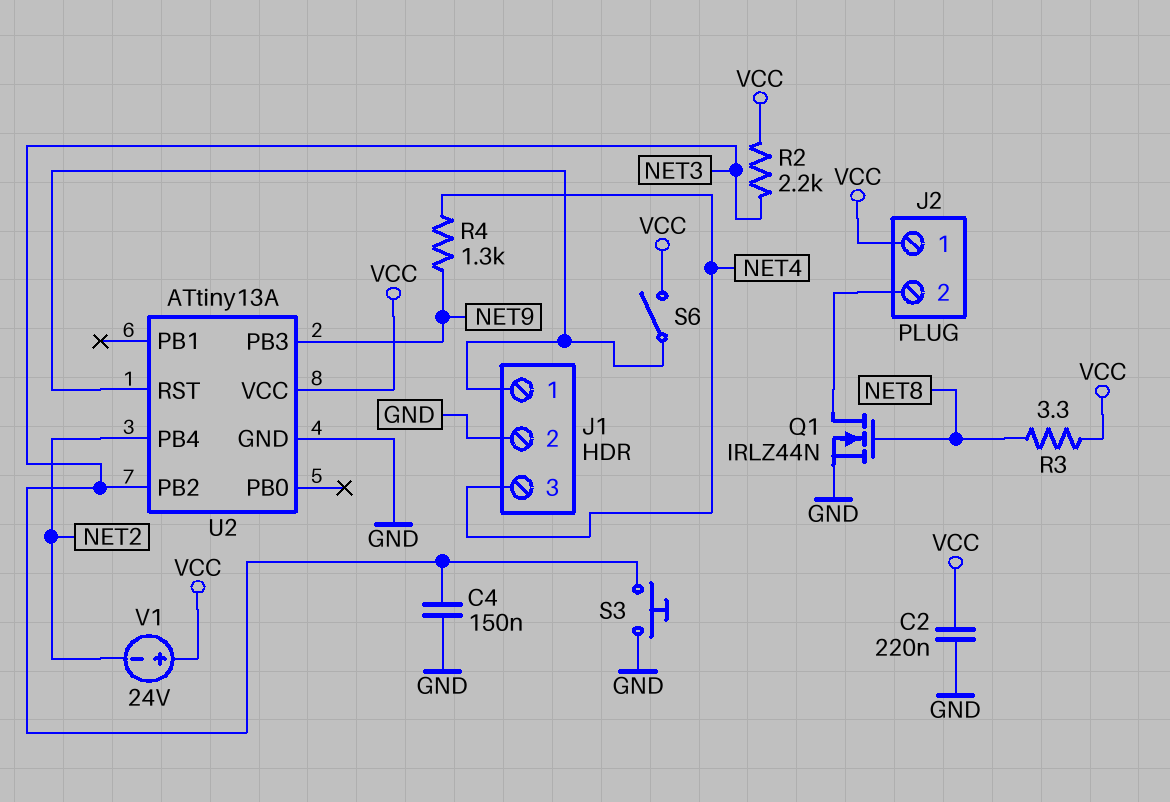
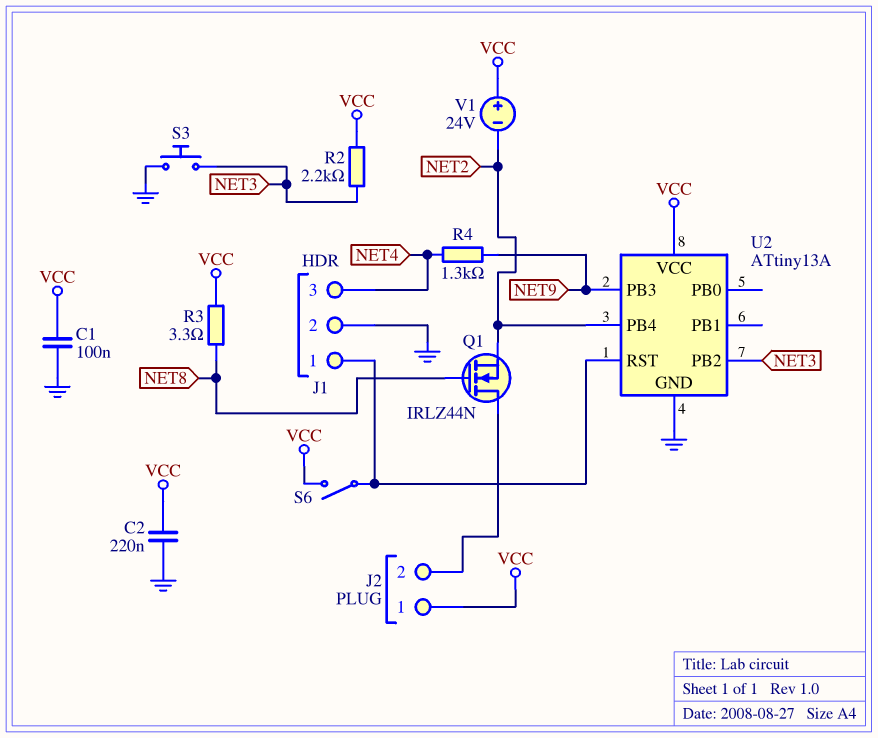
C1: none -> 100nF (GND, VCC)
C4: 150nF (GND, NET3) -> none
Q1: NMOS IRLZ44N (G NET8, D J2/2, S GND) -> NMOS IRLZ44N (G NET8, D J2/2, S NET2)

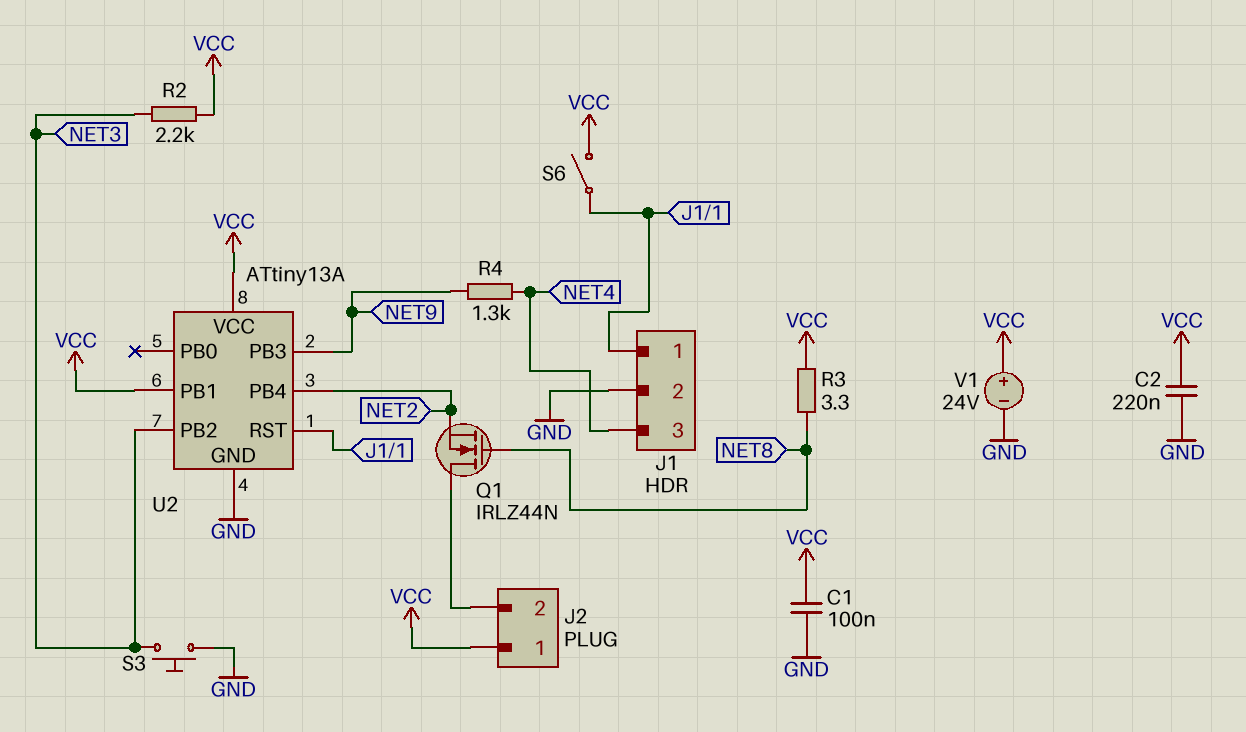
U2 pin PB1: none -> VCC
V1: 24V (plus VCC, minus NET2) -> 24V (plus VCC, minus GND)

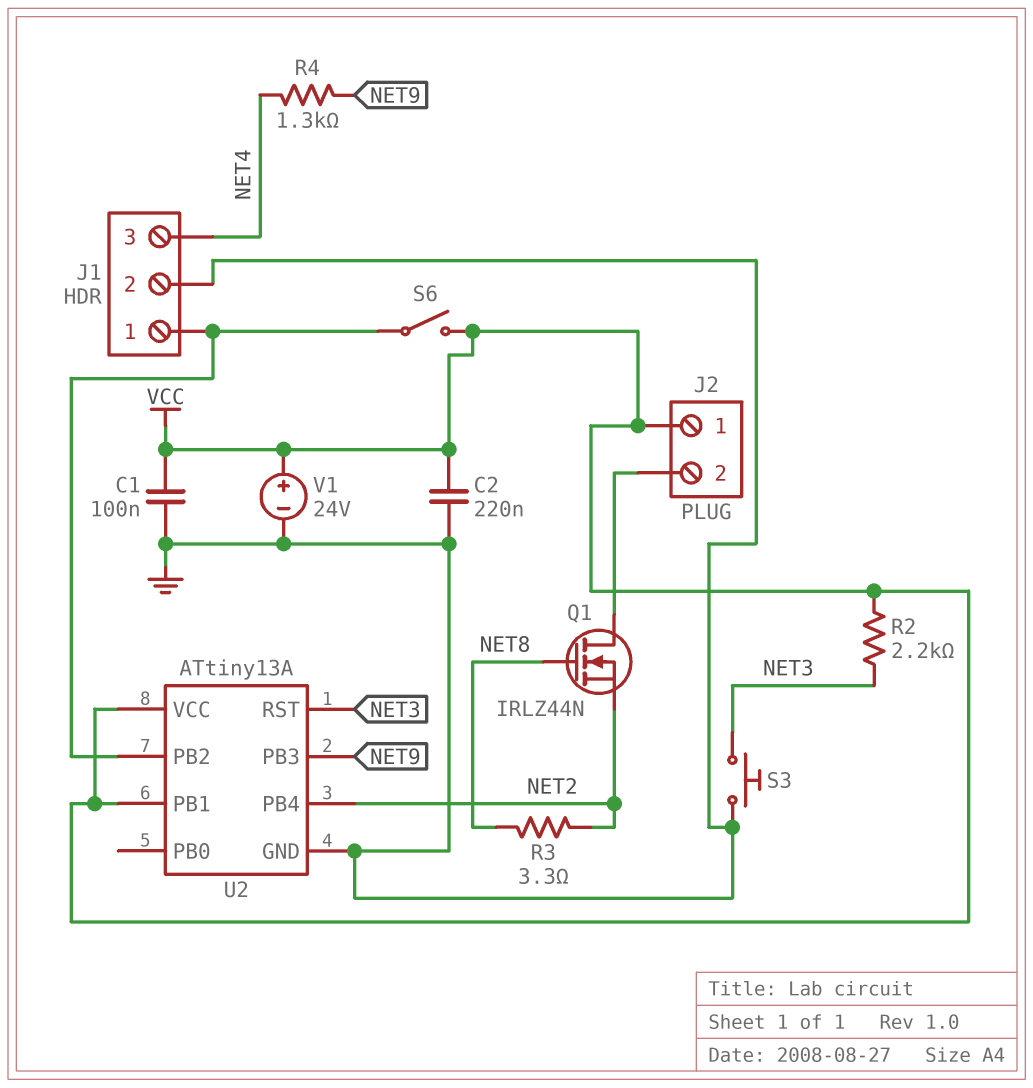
R3: 3.3 (NET8, VCC) -> 3.3 (NET2, NET8)
U2 pin PB2: NET3 -> J1/1
U2 pin RST: J1/1 -> NET3

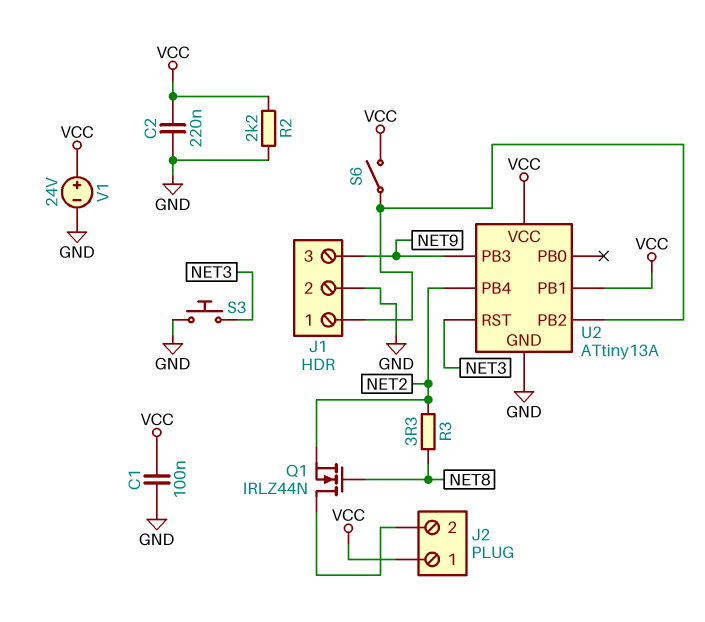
J1 pin 3: NET4 -> NET9
R2: 2.2k (NET3, VCC) -> 2.2k (GND, VCC)
R4: 1.3k (NET4, NET9) -> none

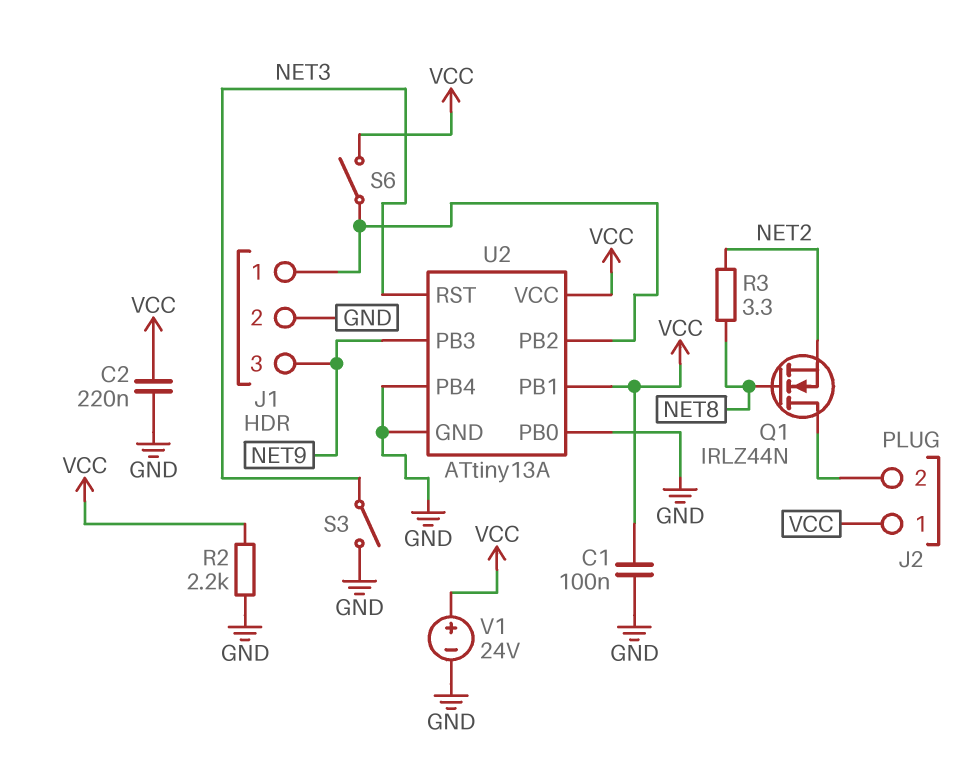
S3: button (GND, NET3) -> switch (GND, NET3)
U2 pin PB0: none -> GND
U2 pin PB4: NET2 -> GND

